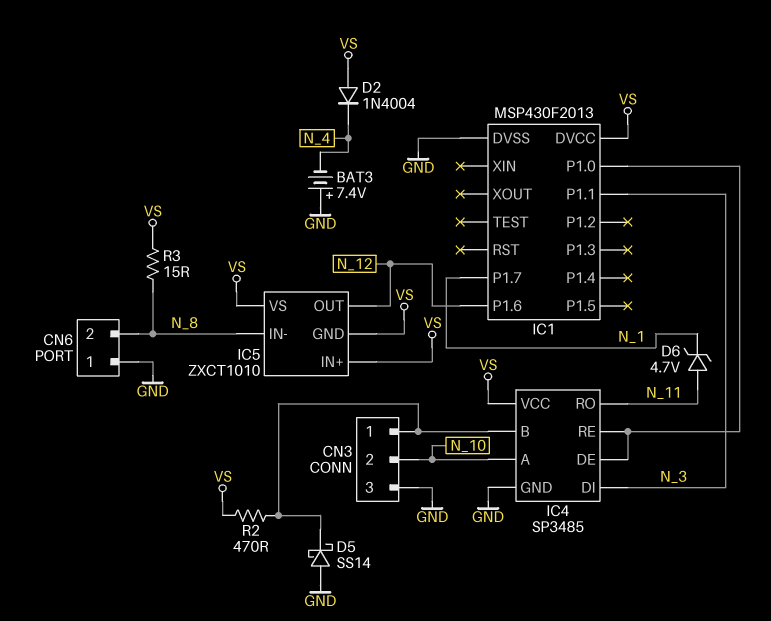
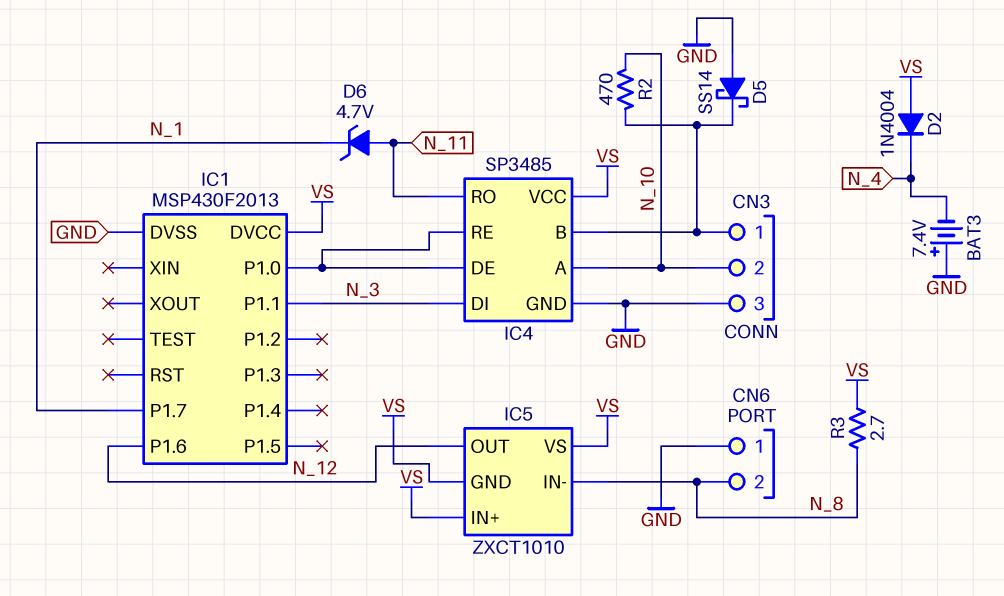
R2: 470 (CN3/1, VS) -> 470 (CN3/1, N_10)
R3: 15 (N_8, VS) -> 2.7 (N_8, VS)

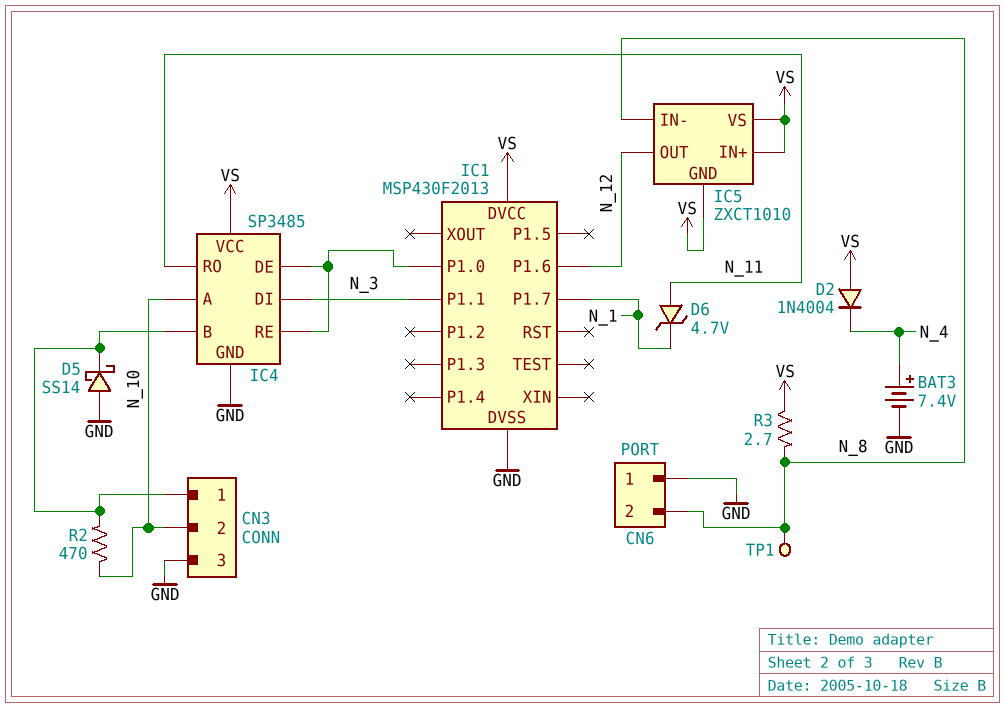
BAT3: 7.4V (plus GND, minus N_4) -> 7.4V (plus N_4, minus GND)
TP1: none -> test point (N_8)

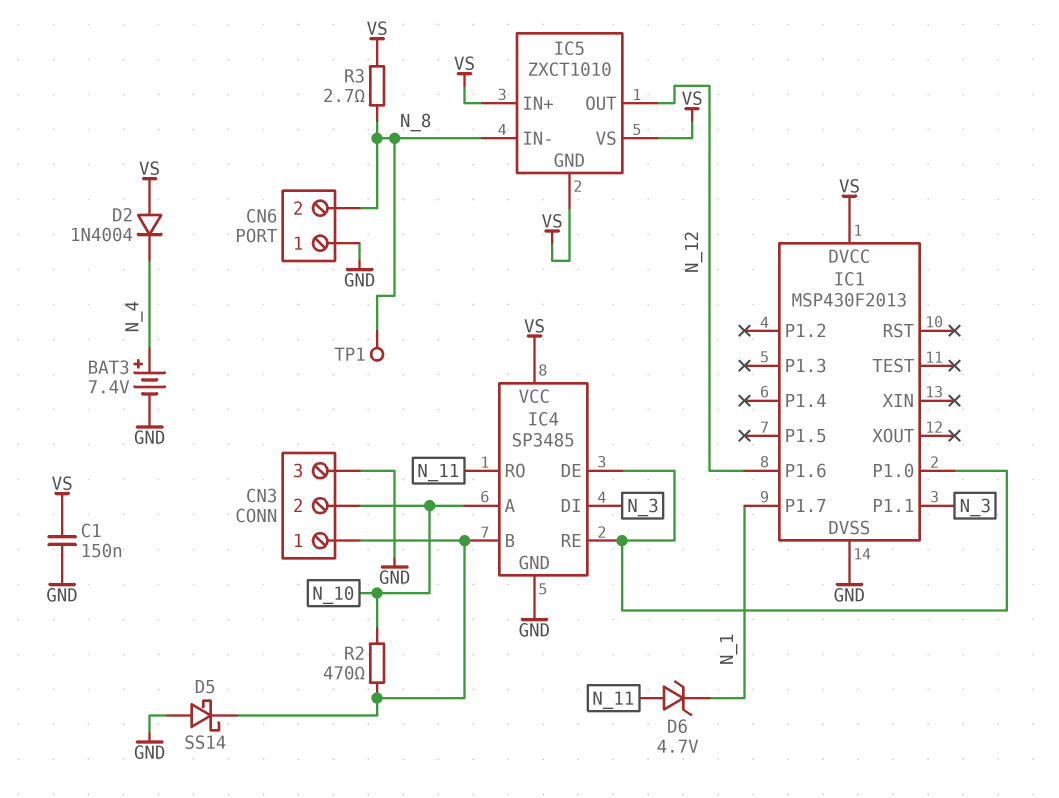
C1: none -> 150nF (GND, VS)

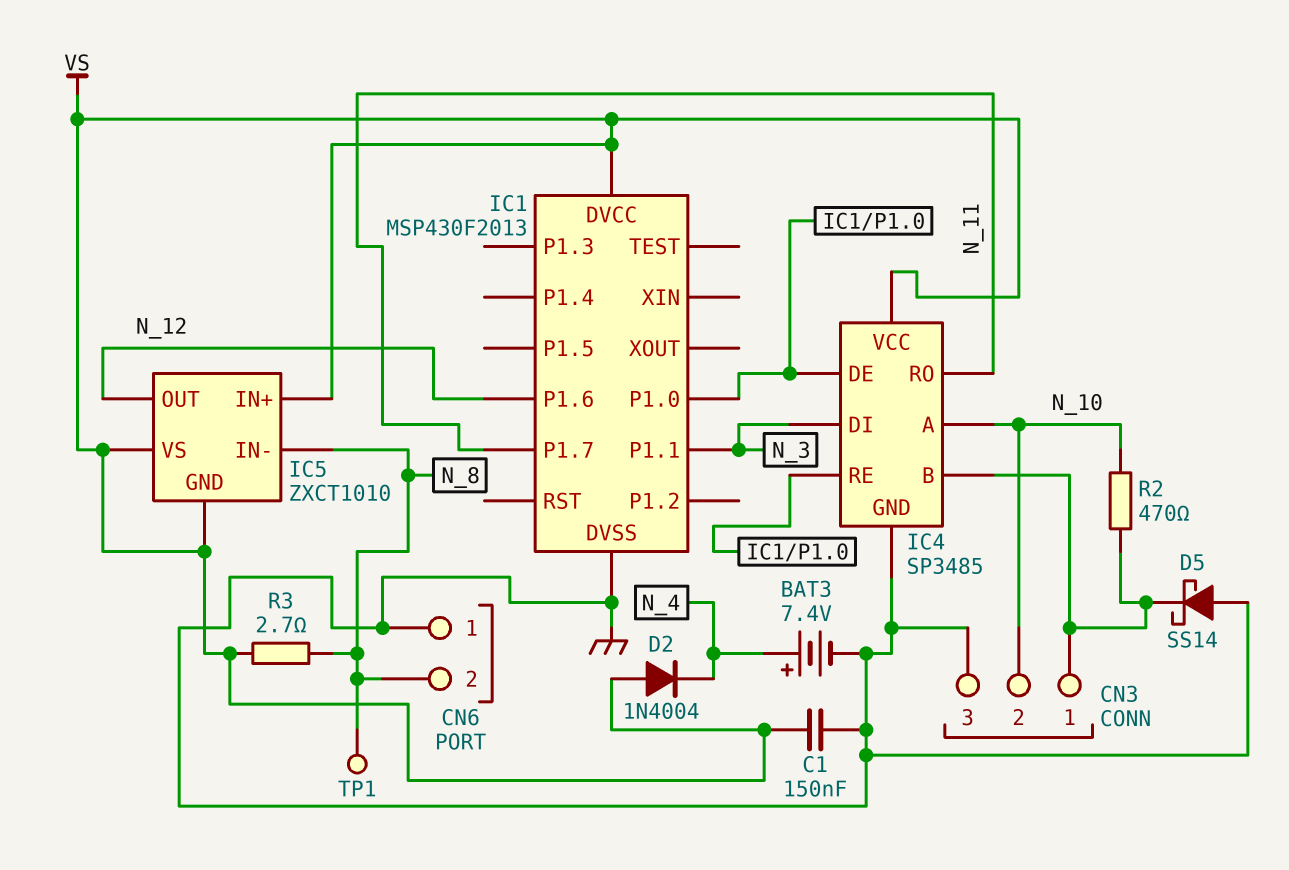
D6: zener 4.7V (A N_11, K N_1) -> none
IC1 pin P1.7: N_1 -> N_11

